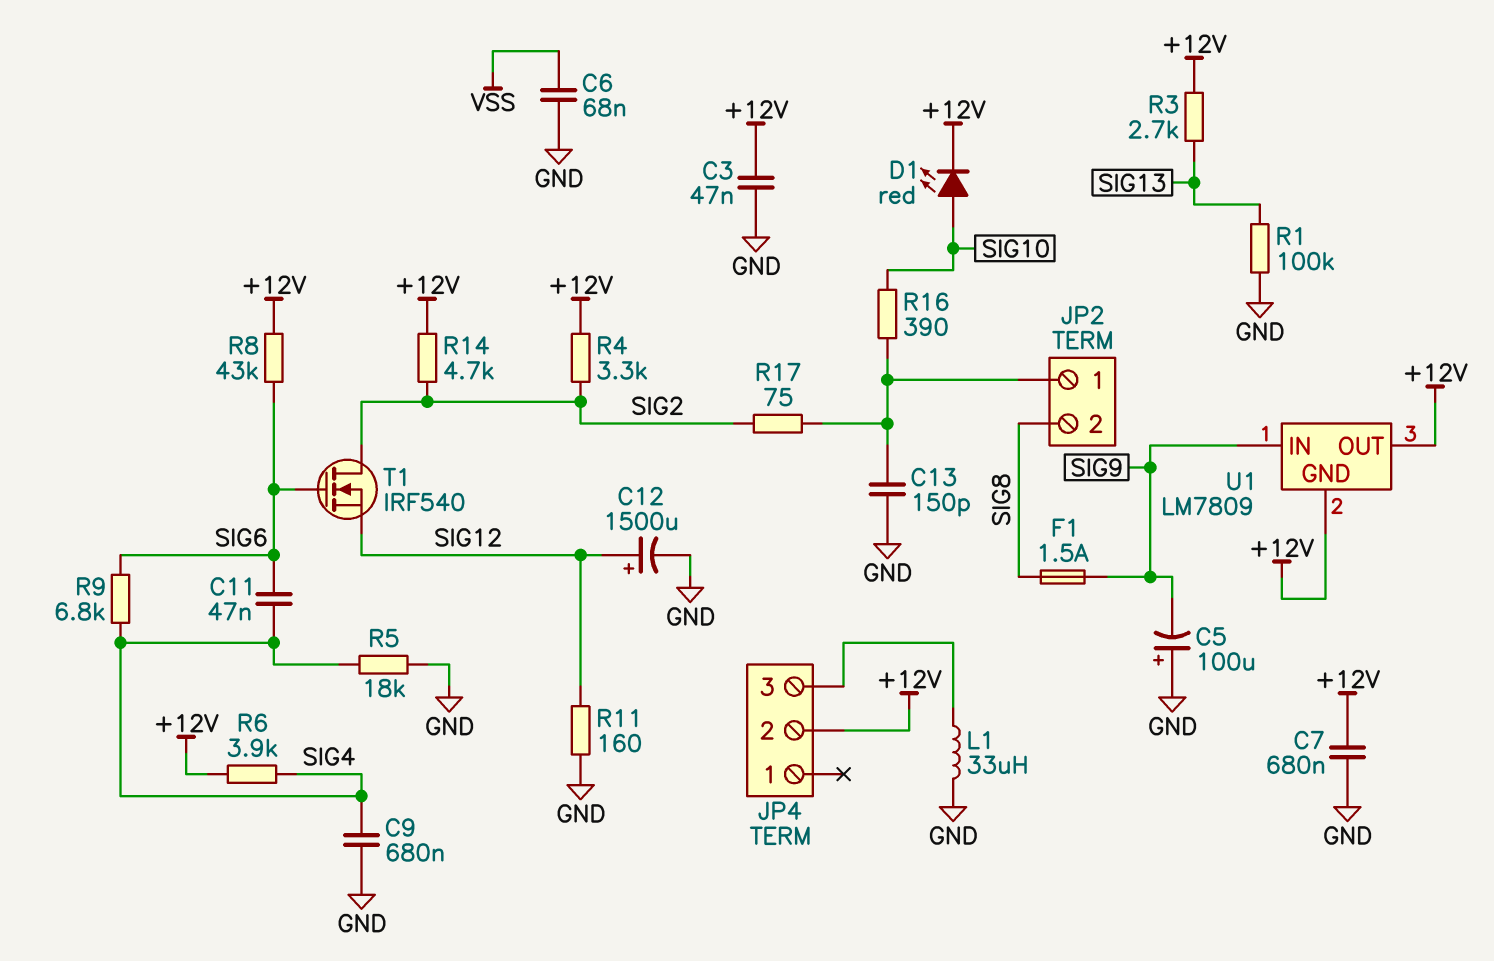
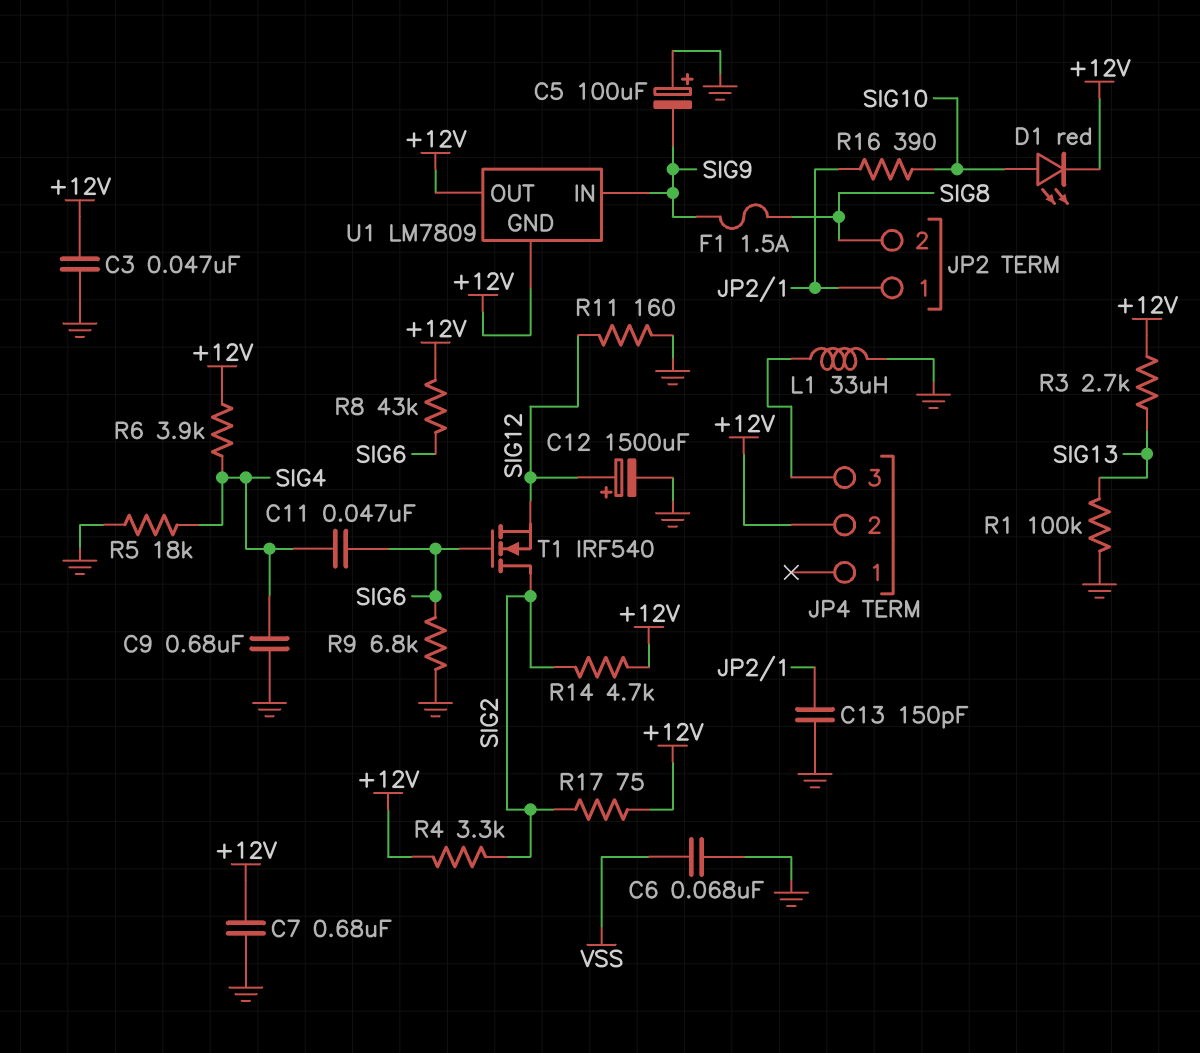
R9: 6.8k (SIG4, SIG6) -> 6.8k (GND, SIG6)
R17: 75 (JP2/1, SIG2) -> 75 (+12V, SIG2)

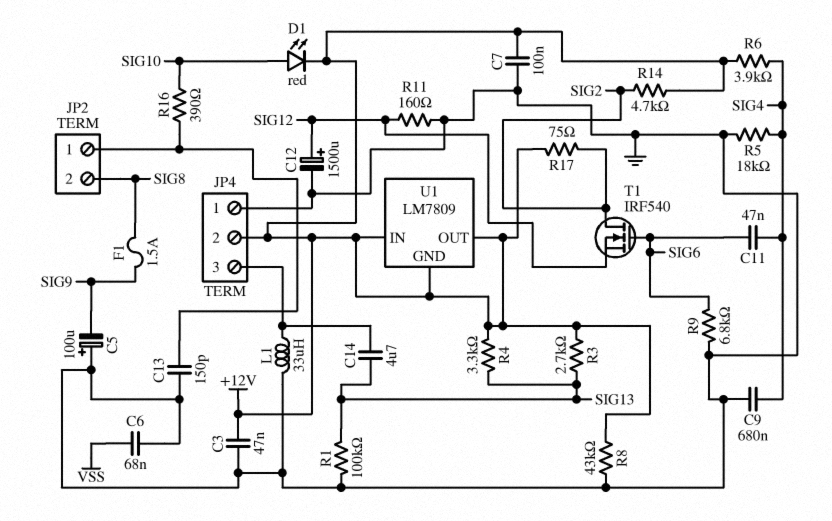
C7: 680nF (+12V, GND) -> 100nF (+12V, GND)
C14: none -> 4.7uF (JP4/3, SIG13)
JP4 pin 1: none -> GND
R4: 3.3k (+12V, SIG2) -> 3.3k (+12V, SIG13)
R8: 43k (+12V, SIG6) -> 43k (+12V, GND)
U1 pin IN: SIG9 -> +12V

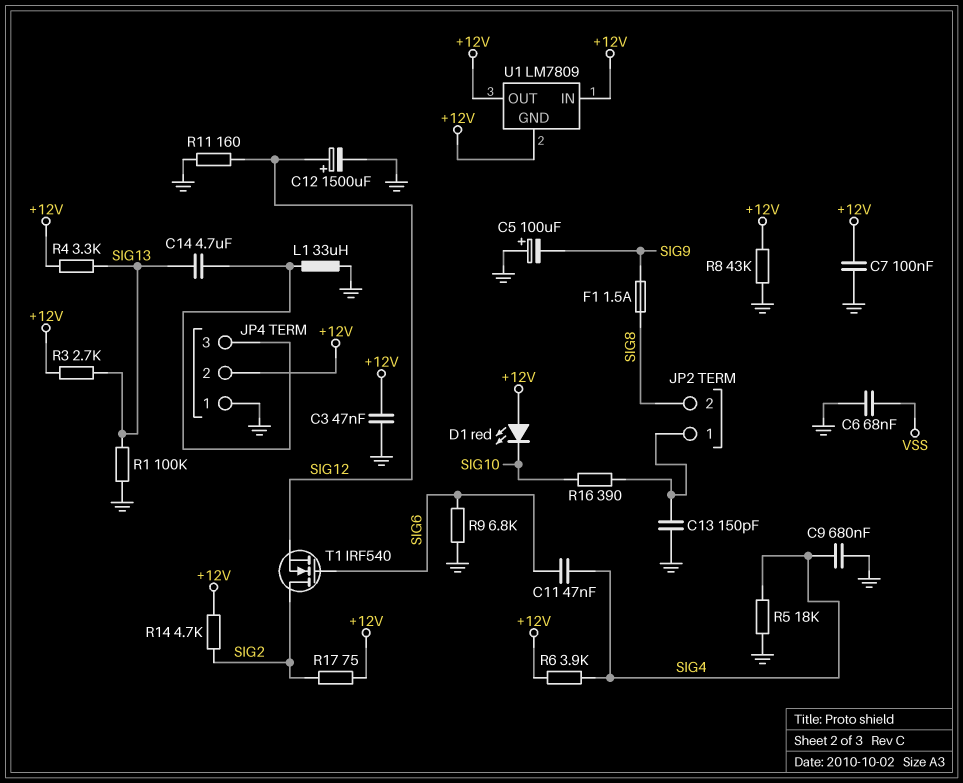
D1: LED red (A SIG10, K +12V) -> LED red (A +12V, K SIG10)

